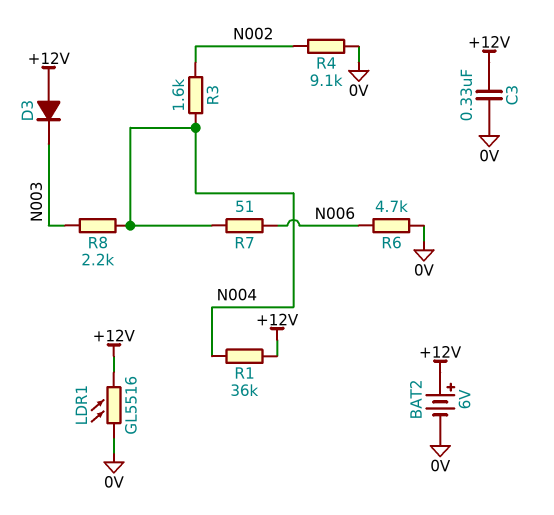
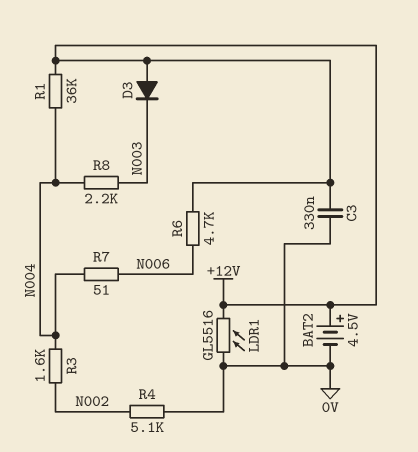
BAT2: 6V (plus +12V, minus 0V) -> 4.5V (plus +12V, minus 0V)
R4: 9.1k (0V, N002) -> 5.1k (0V, N002)
R6: 4.7k (0V, N006) -> 4.7k (+12V, N006)

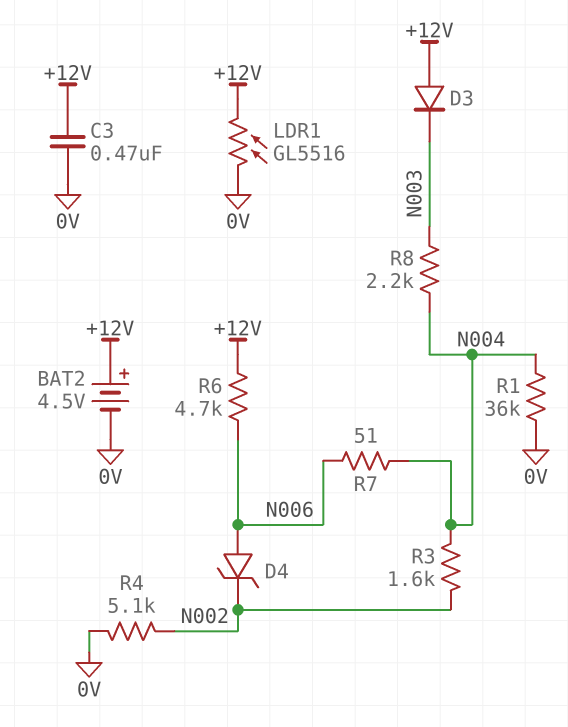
C3: 330nF (+12V, 0V) -> 470nF (+12V, 0V)
D4: none -> zener (A N006, K N002)
R1: 36k (+12V, N004) -> 36k (0V, N004)

